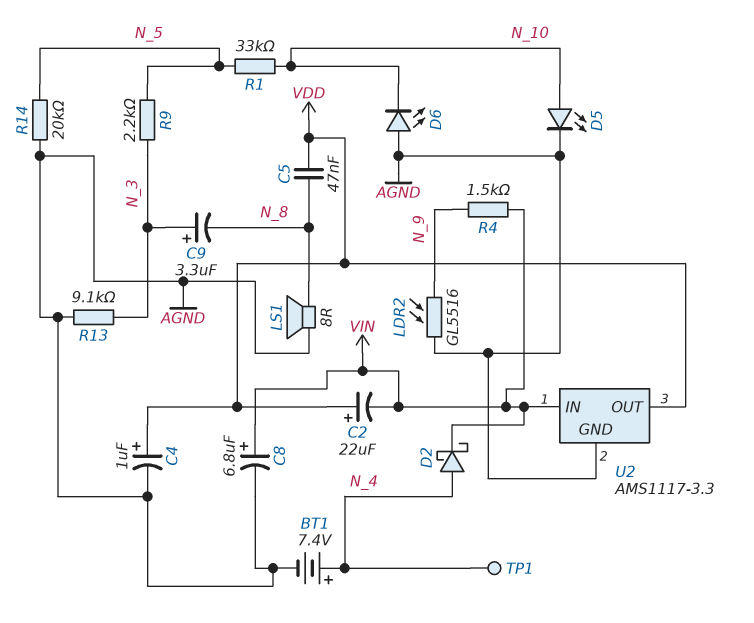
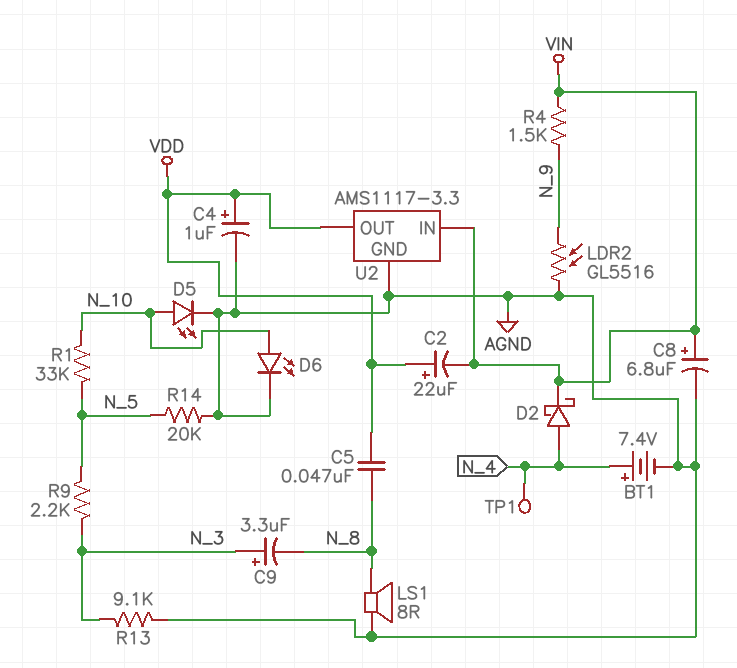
D6: LED (A AGND, K N_10) -> LED (A N_10, K AGND)

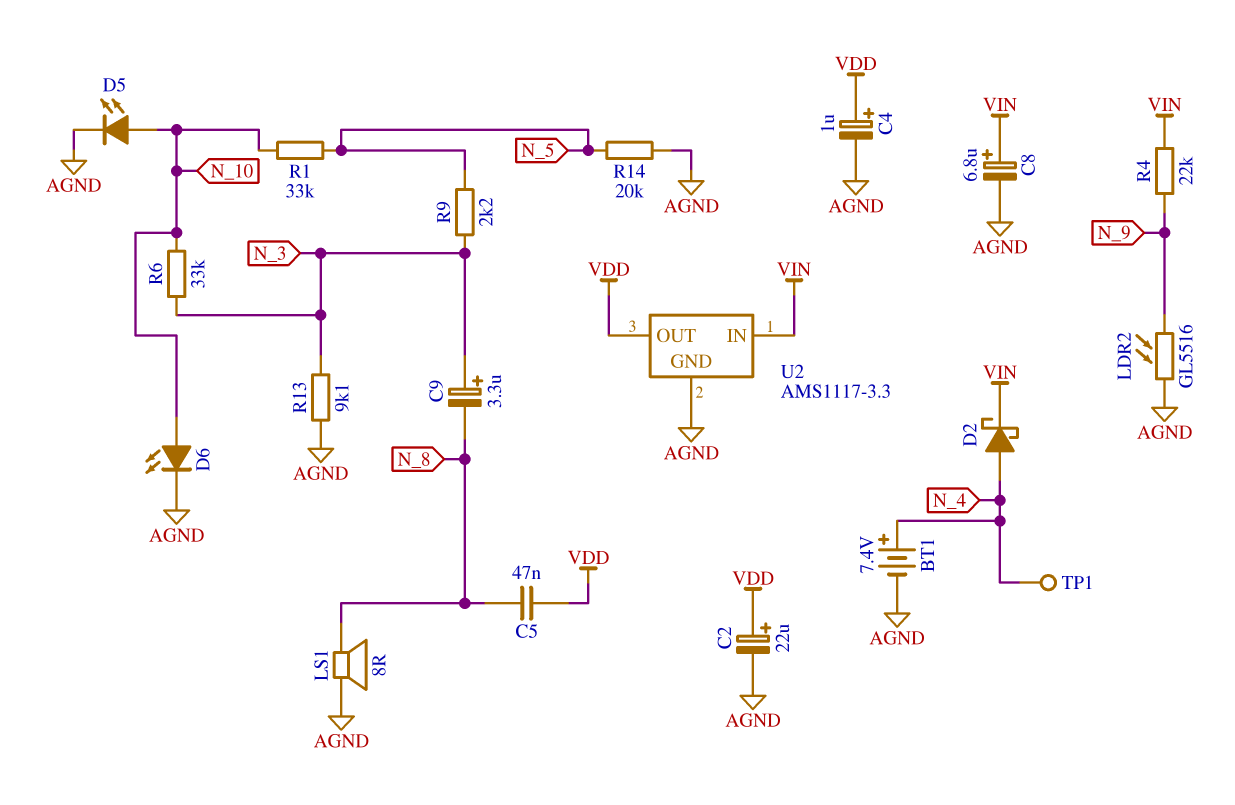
C2: 22uF (plus VDD, minus VIN) -> 22uF (plus VDD, minus AGND)
R4: 1.5k (N_9, VIN) -> 22k (N_9, VIN)
R6: none -> 33k (N_3, N_10)

